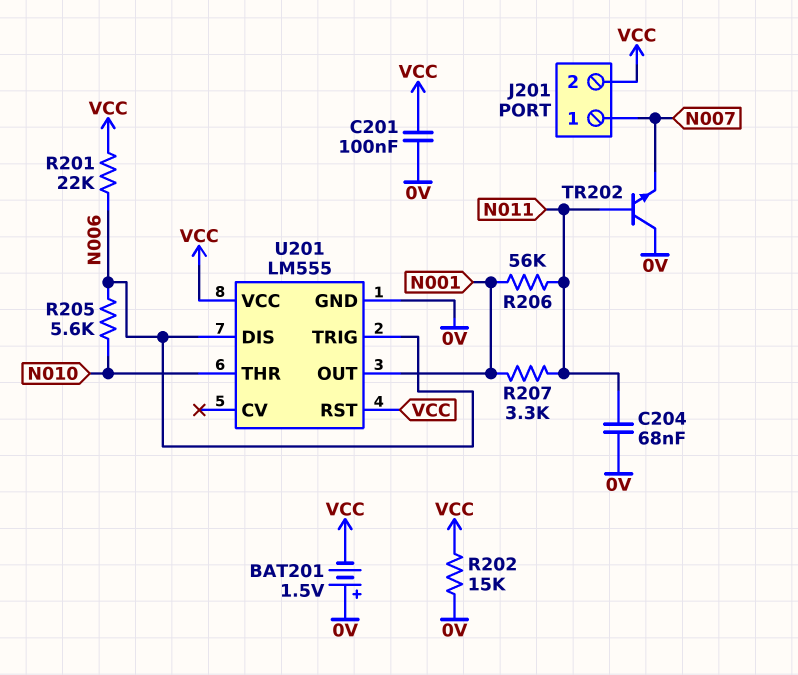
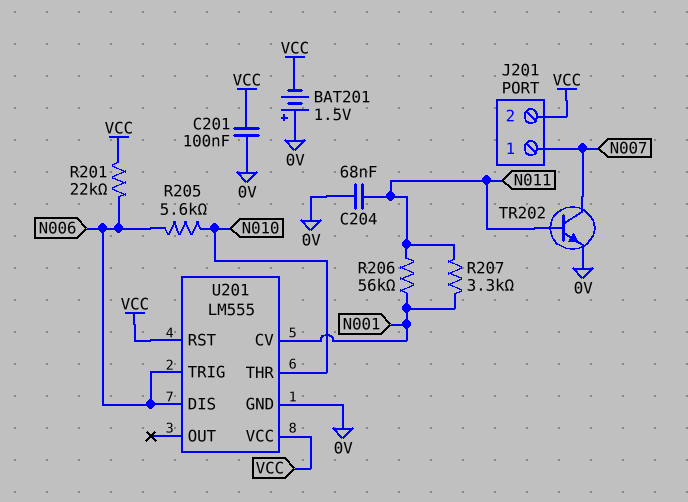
R202: 15k (0V, VCC) -> none
TR202: NPN (B N011, C 0V, E N007) -> NPN (B N011, C N007, E 0V)
U201 pin CV: none -> N001
U201 pin OUT: N001 -> none

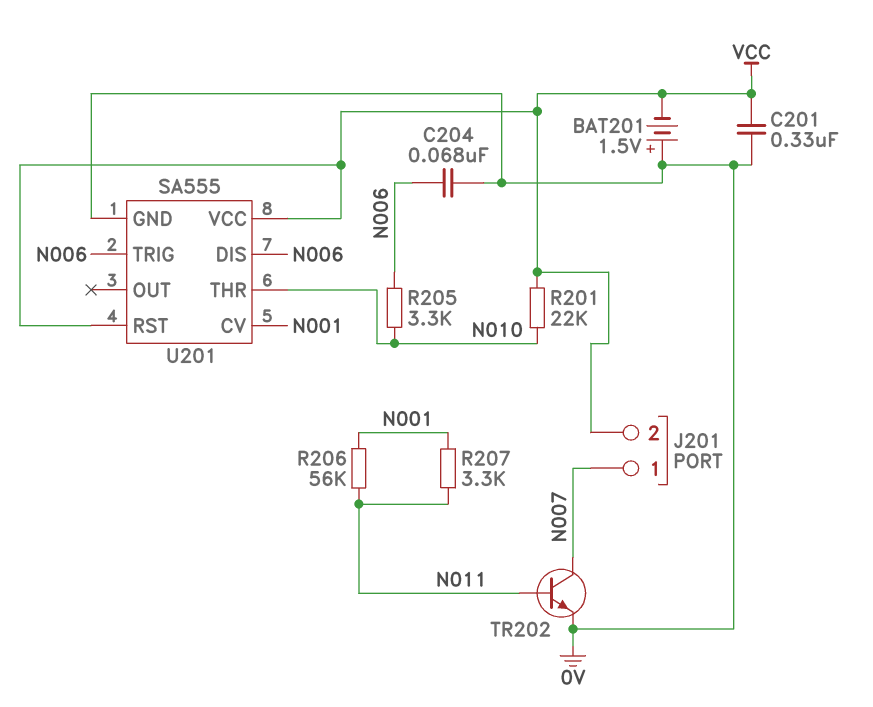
C201: 100nF (0V, VCC) -> 330nF (0V, VCC)
C204: 68nF (0V, N011) -> 68nF (0V, N006)
R201: 22k (N006, VCC) -> 22k (N010, VCC)
R205: 5.6k (N006, N010) -> 3.3k (N006, N010)
U201: LM555 -> SA555

